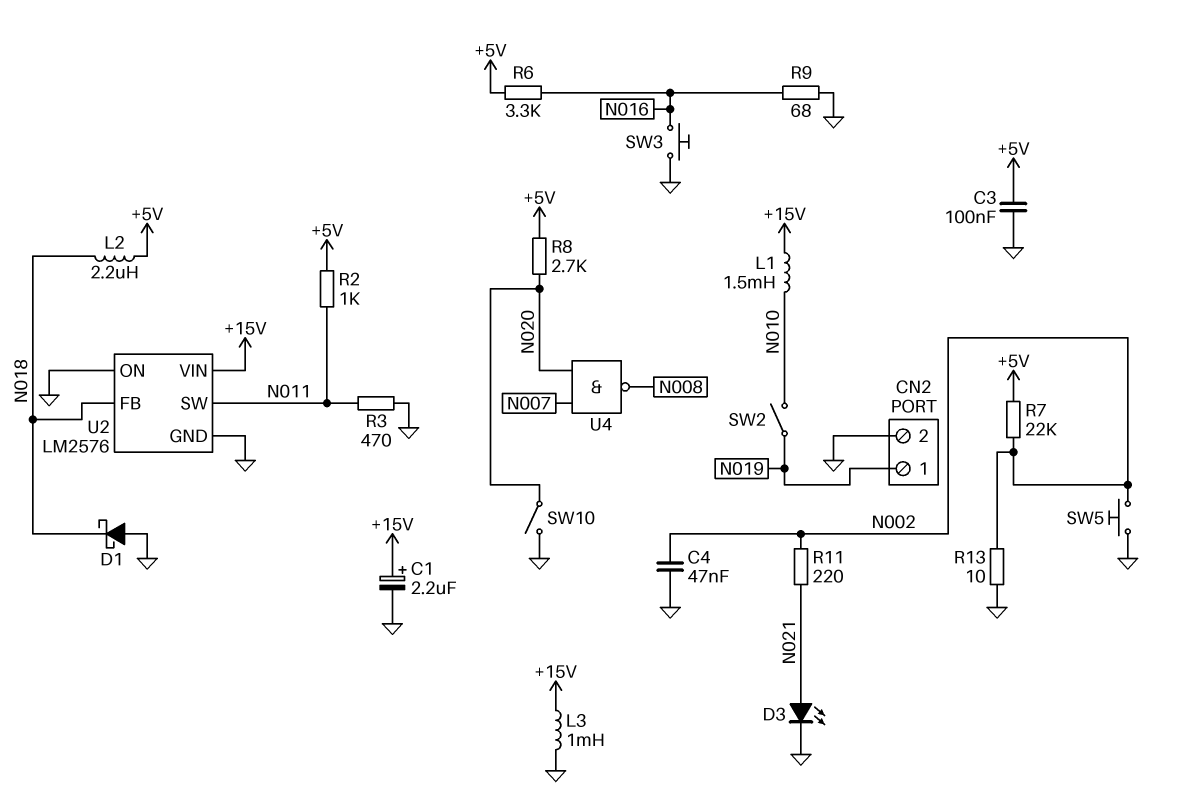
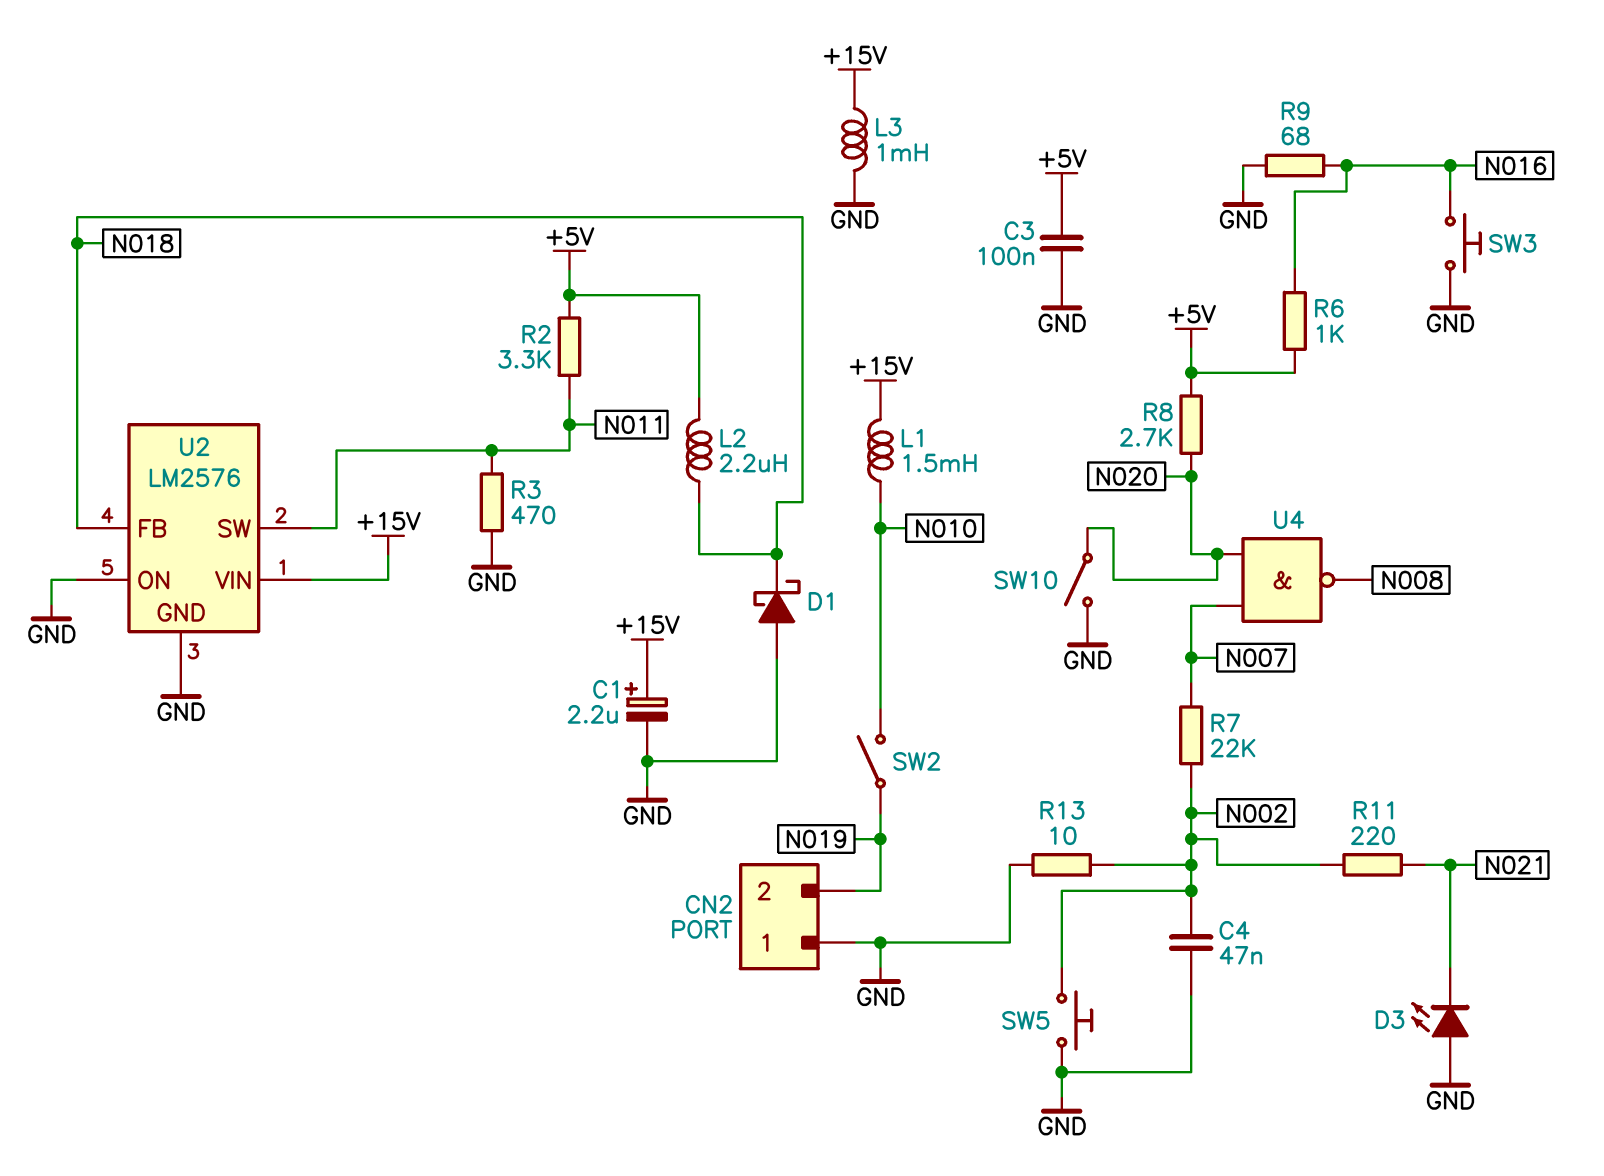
CN2 pin 1: N019 -> GND
CN2 pin 2: GND -> N019
D3: LED (A N021, K GND) -> LED (A GND, K N021)
R2: 1k (+5V, N011) -> 3.3k (+5V, N011)
R6: 3.3k (+5V, N016) -> 1k (+5V, N016)
R7: 22k (+5V, N002) -> 22k (N002, N007)

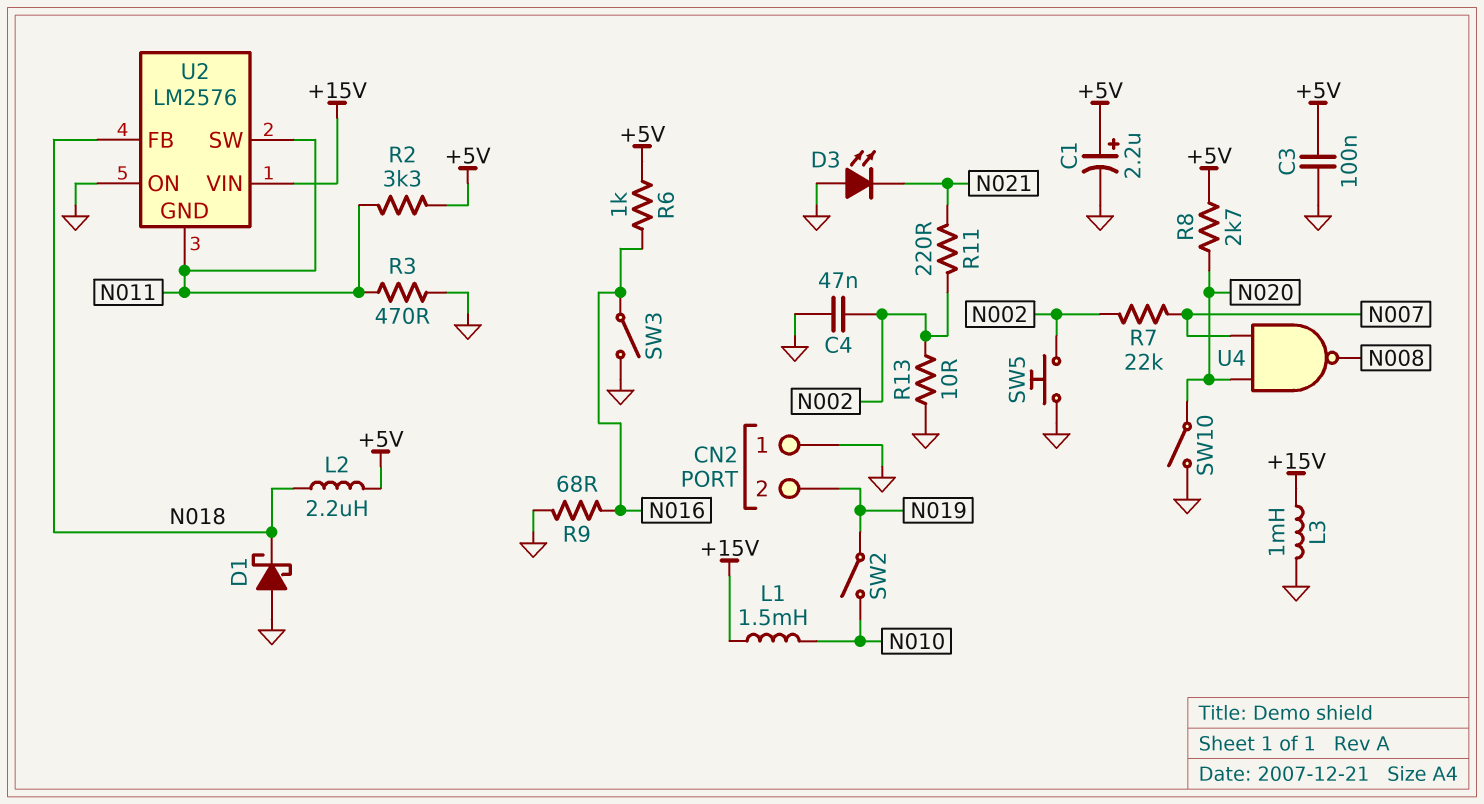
C1: 2.2uF (plus +15V, minus GND) -> 2.2uF (plus +5V, minus GND)
SW3: button (GND, N016) -> switch (GND, N016)
U2 pin GND: GND -> N011

